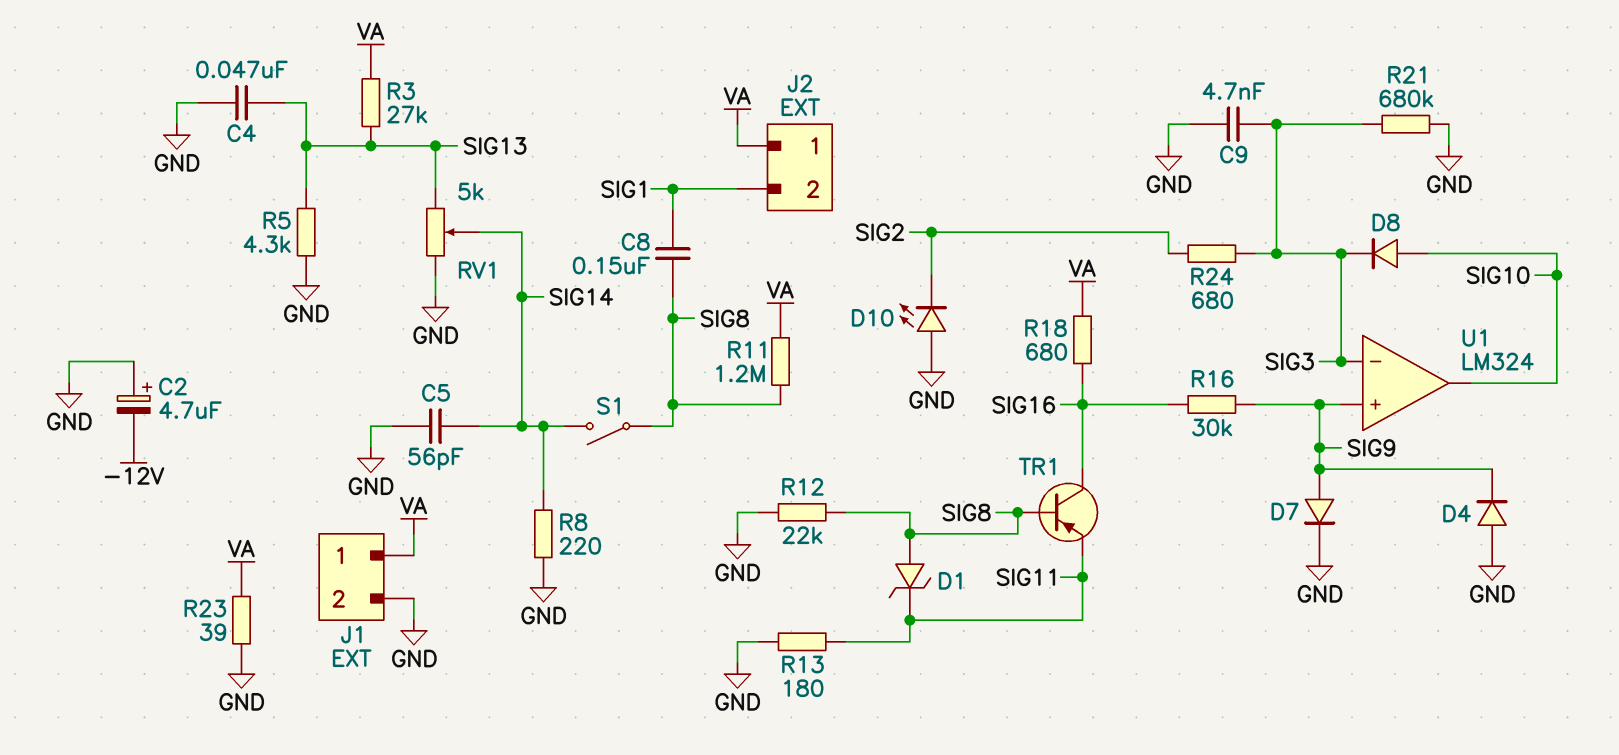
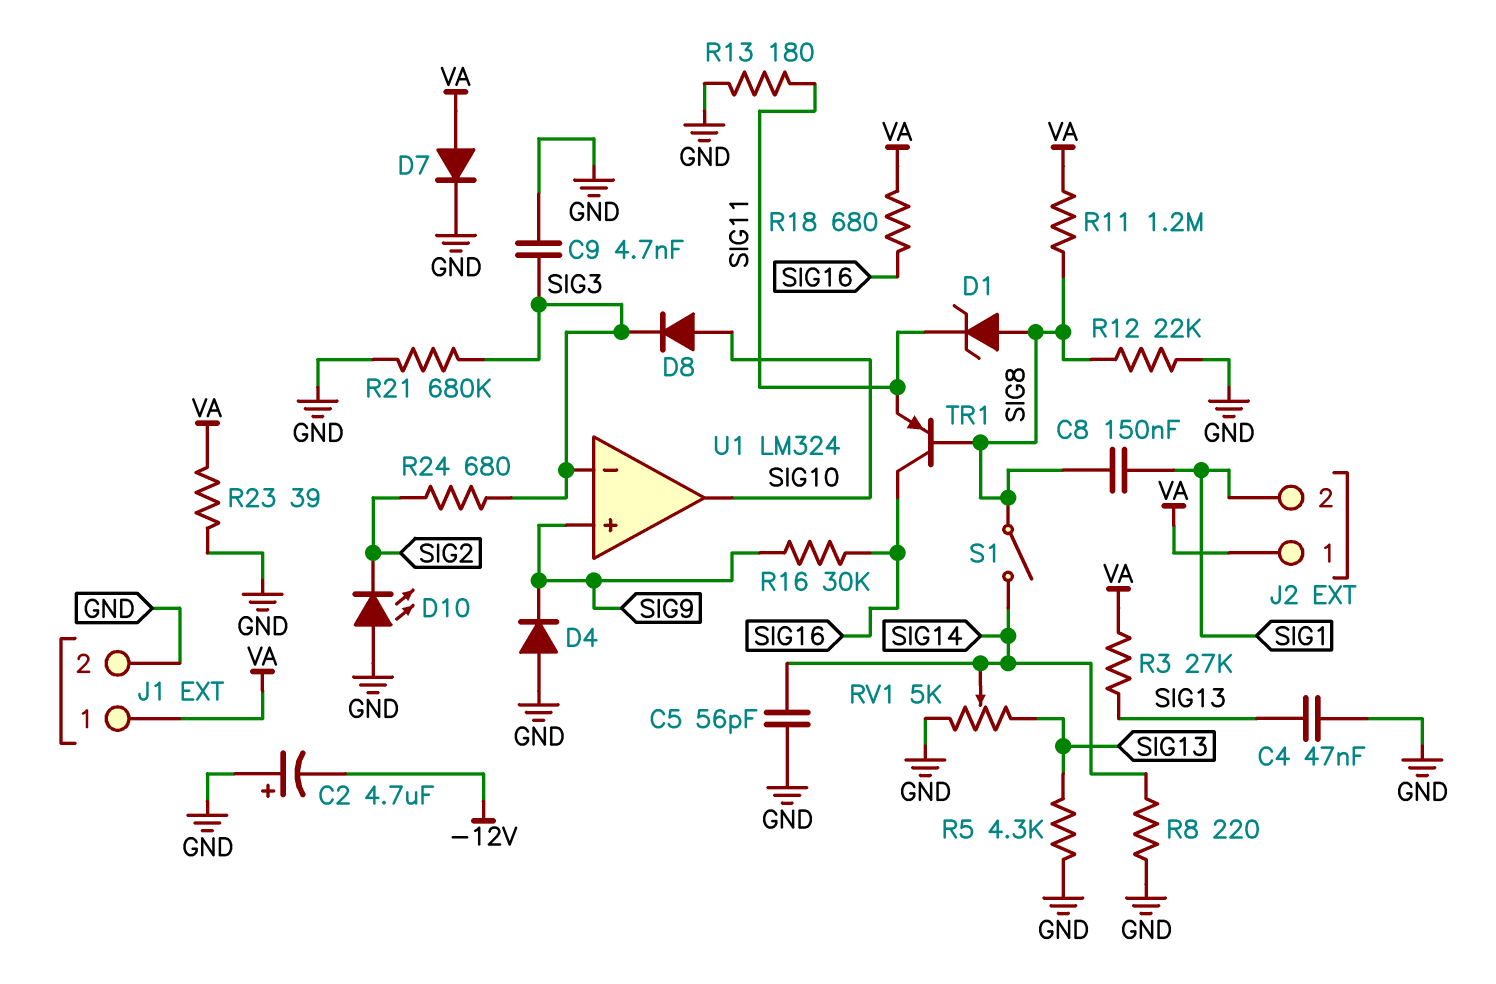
D7: diode (A SIG9, K GND) -> diode (A VA, K GND)

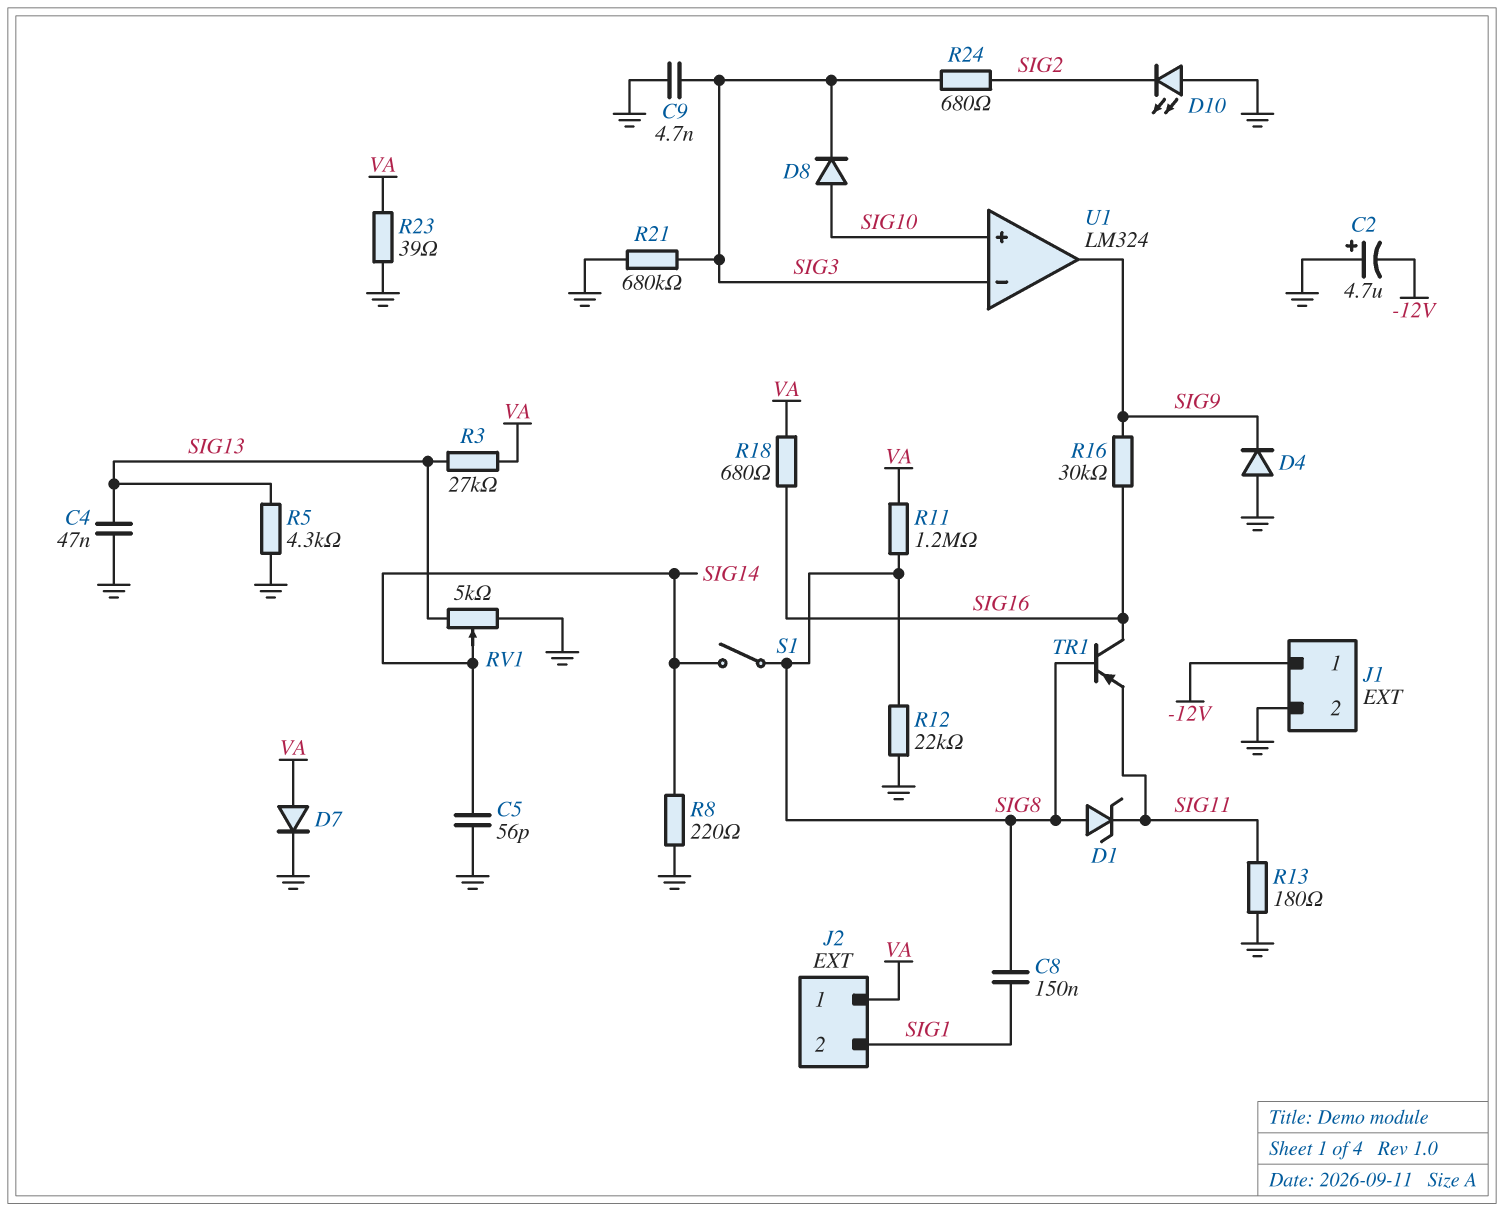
J1 pin 1: VA -> -12V
U1 pin in+: SIG9 -> SIG10
U1 pin out: SIG10 -> SIG9

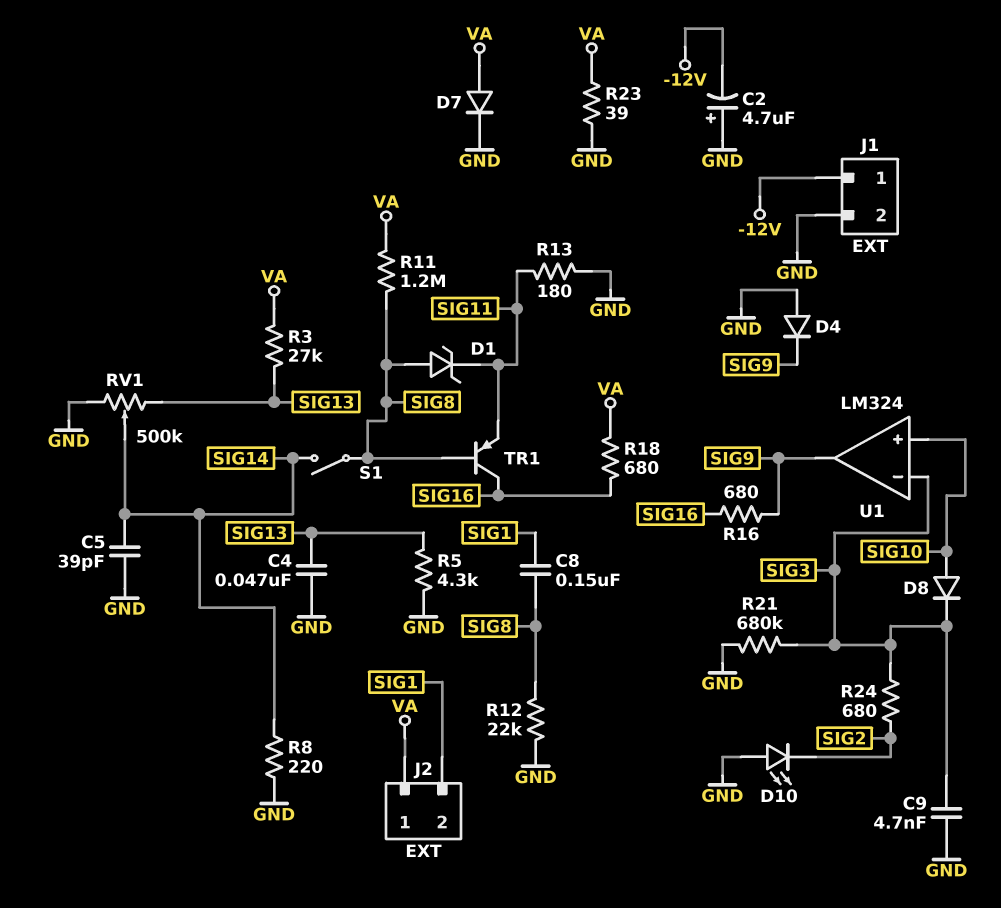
C5: 56pF (GND, SIG14) -> 39pF (GND, SIG14)
R16: 30k (SIG9, SIG16) -> 680 (SIG9, SIG16)
RV1: 5k (GND, SIG13, wiper SIG14) -> 500k (GND, SIG13, wiper SIG14)

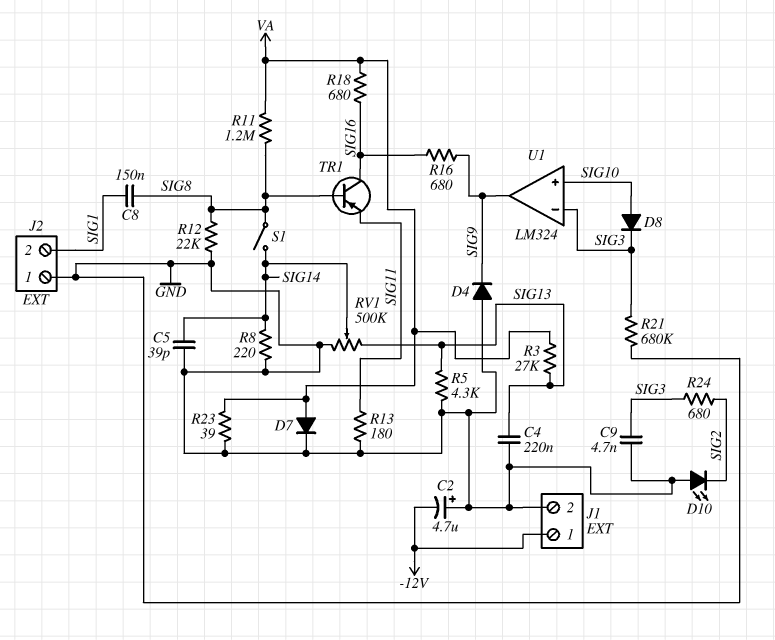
C4: 47nF (GND, SIG13) -> 220nF (GND, SIG13)
D1: zener (A SIG8, K SIG11) -> none
J2 pin 1: VA -> GND

